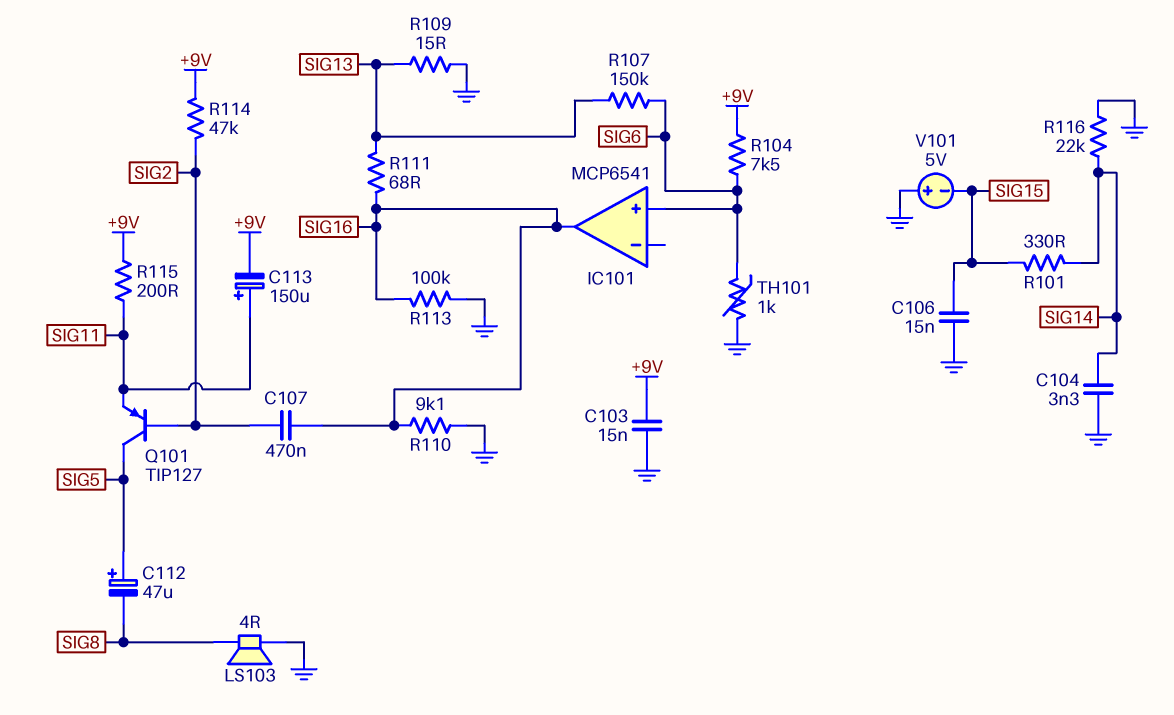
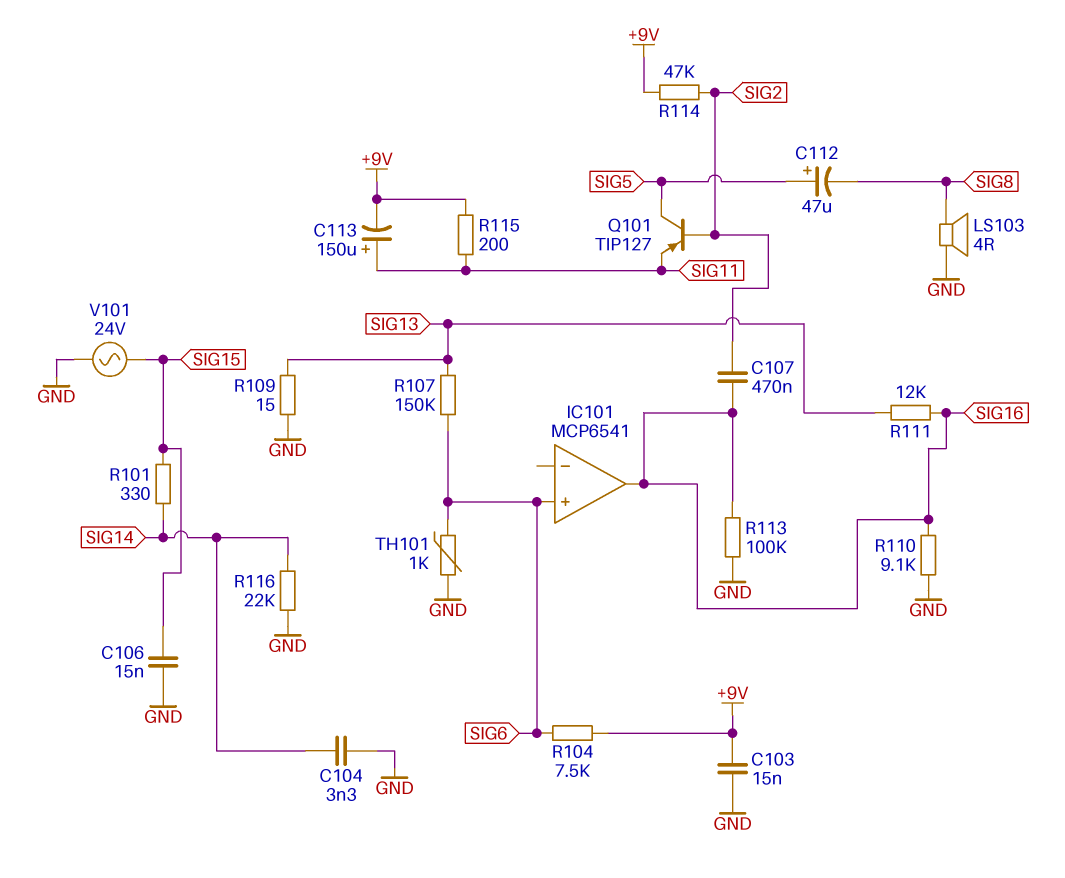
R111: 68 (SIG13, SIG16) -> 12k (SIG13, SIG16)
V101: 5V (plus GND, minus SIG15) -> AC 24V (GND, SIG15)

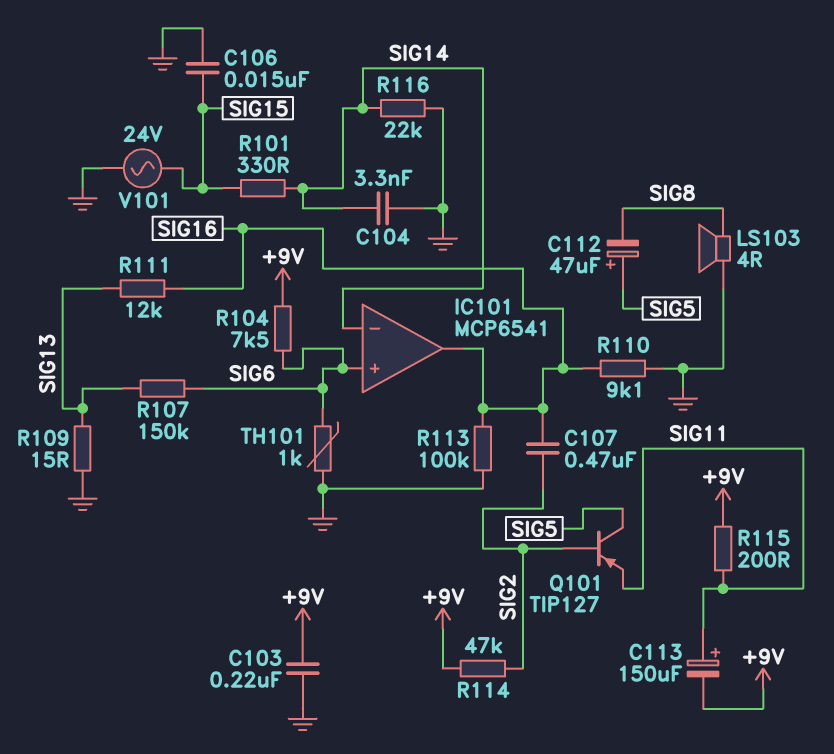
C103: 15nF (+9V, GND) -> 220nF (+9V, GND)
IC101 pin in-: none -> SIG14

